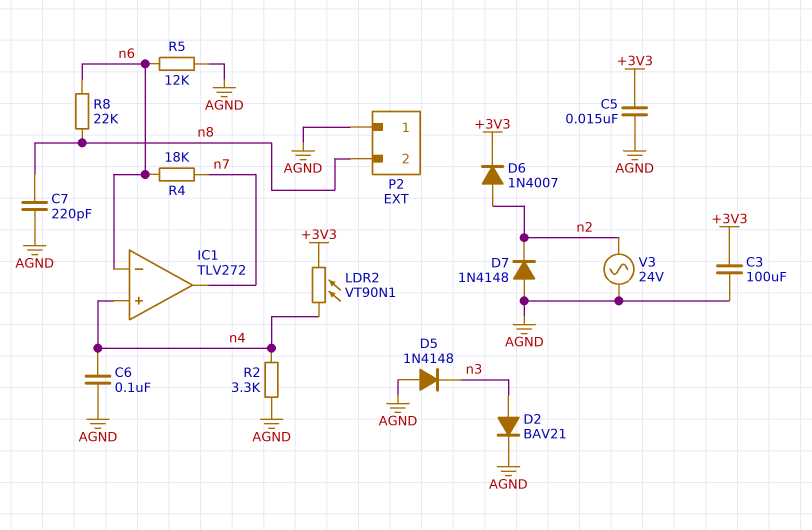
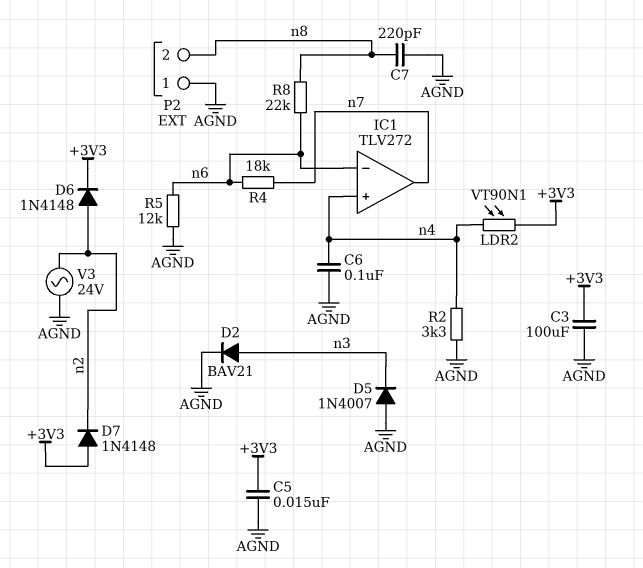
D5: diode 1N4148 (A AGND, K n3) -> diode 1N4007 (A AGND, K n3)
D6: diode 1N4007 (A n2, K +3V3) -> diode 1N4148 (A n2, K +3V3)
D7: diode 1N4148 (A AGND, K n2) -> diode 1N4148 (A +3V3, K n2)

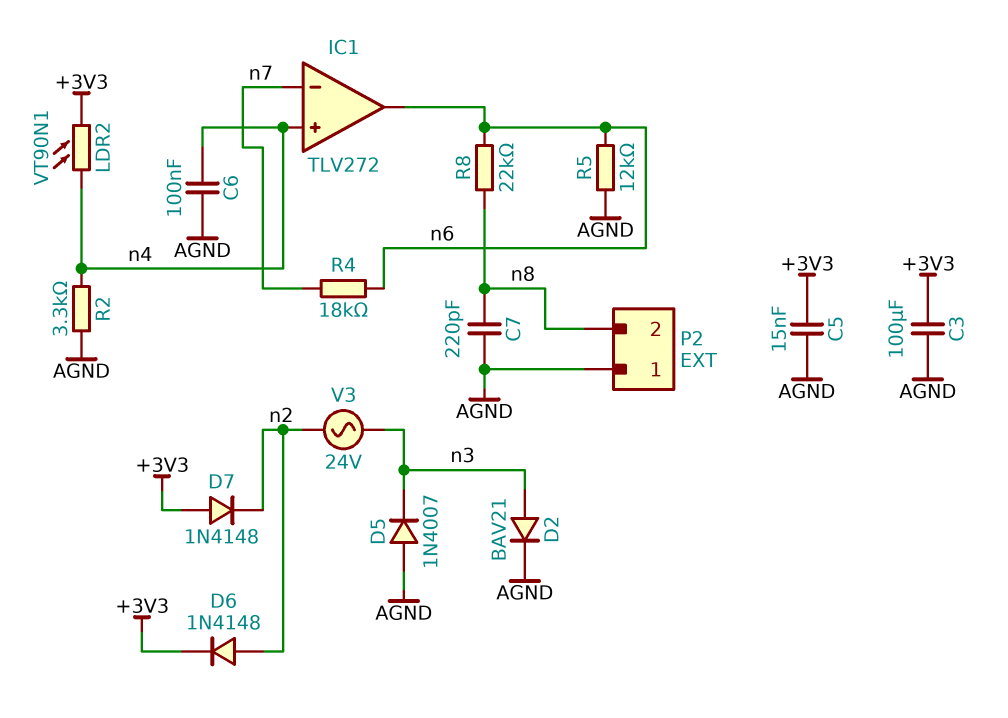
IC1 pin in-: n6 -> n7
IC1 pin out: n7 -> n6
V3: AC 24V (AGND, n2) -> AC 24V (n2, n3)

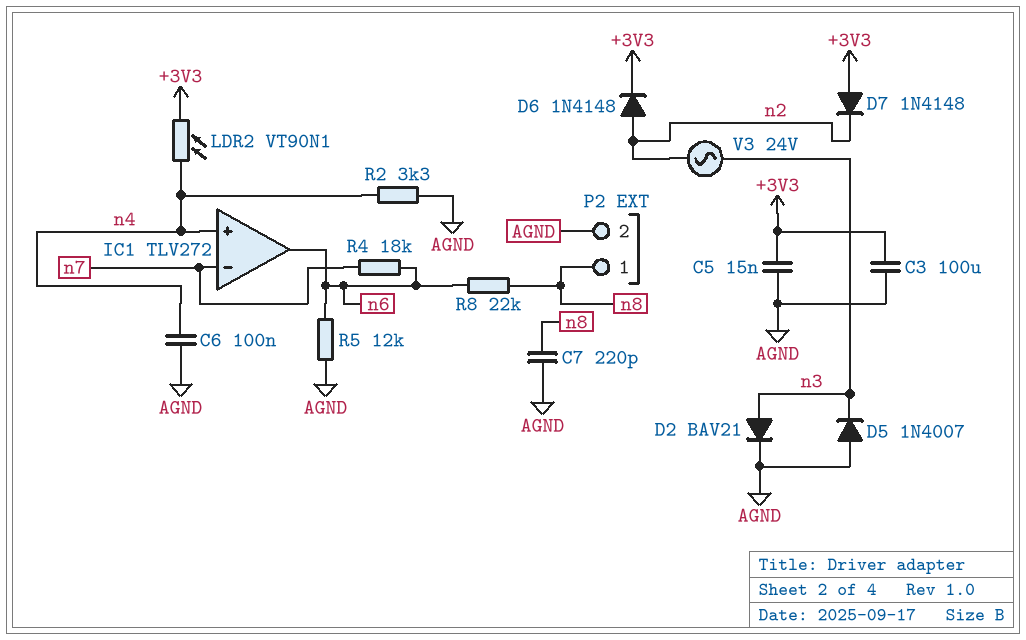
P2 pin 1: AGND -> n8
P2 pin 2: n8 -> AGND

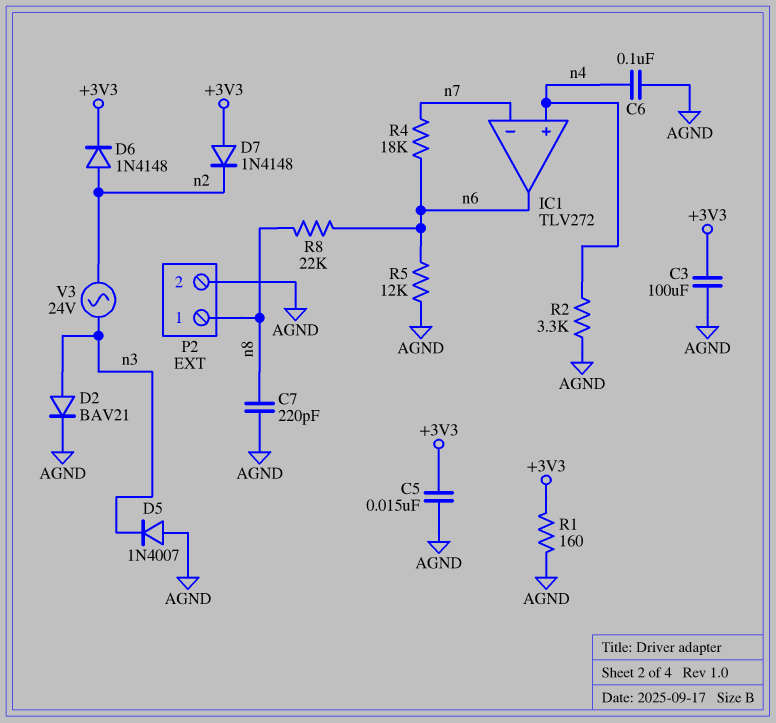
LDR2: VT90N1 (+3V3, n4) -> none
R1: none -> 160 (+3V3, AGND)

